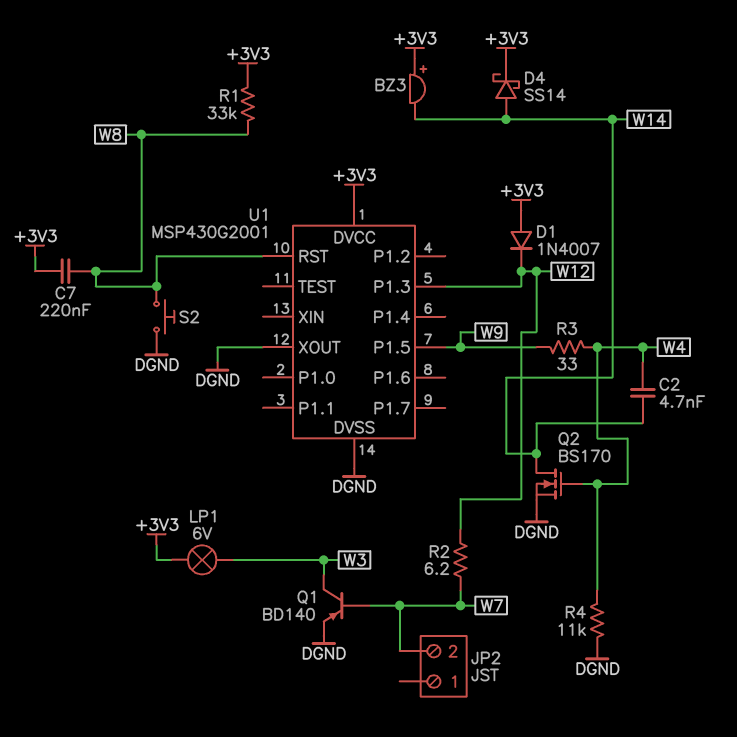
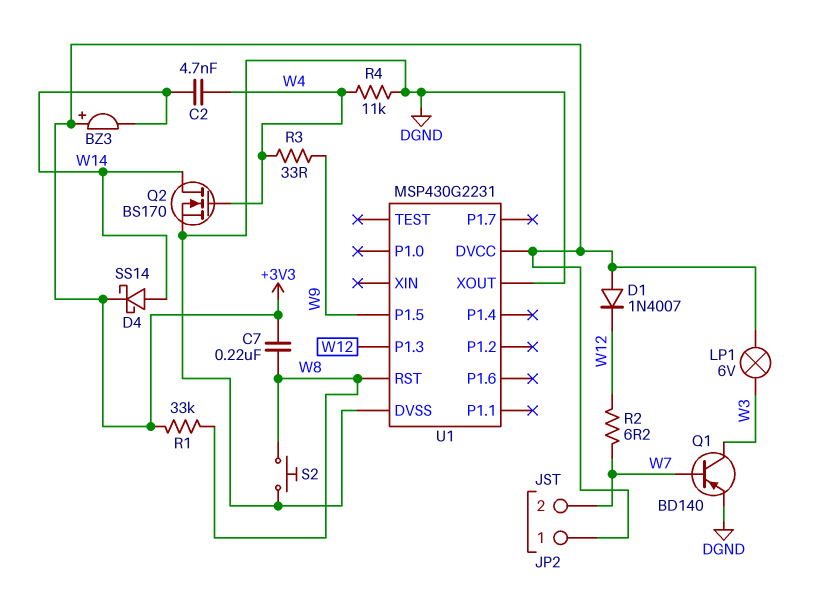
JP2 pin 1: none -> +3V3
U1: MSP430G2001 -> MSP430G2231

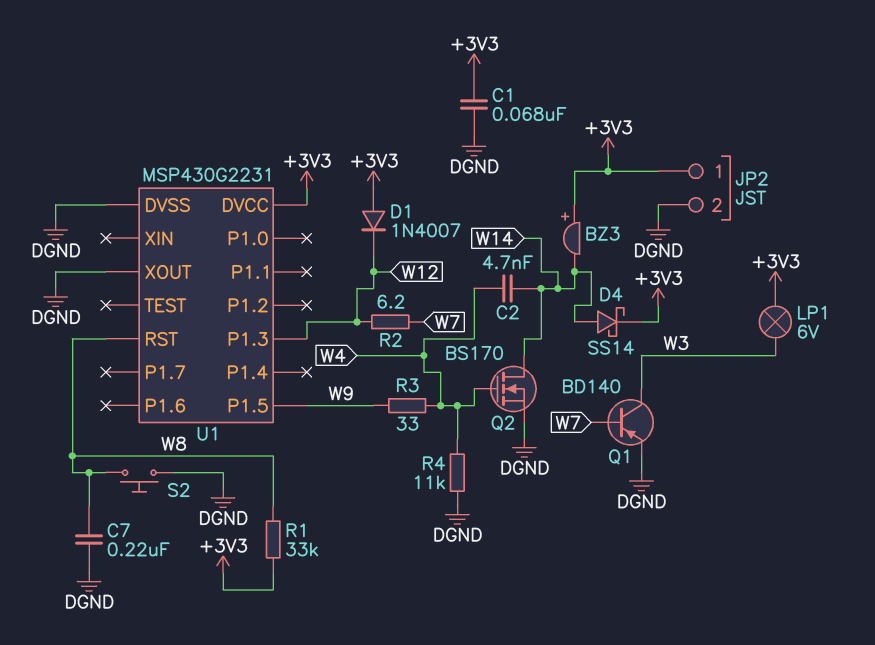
C1: none -> 68nF (+3V3, DGND)
C7: 220nF (+3V3, W8) -> 220nF (DGND, W8)
JP2 pin 2: W7 -> DGND

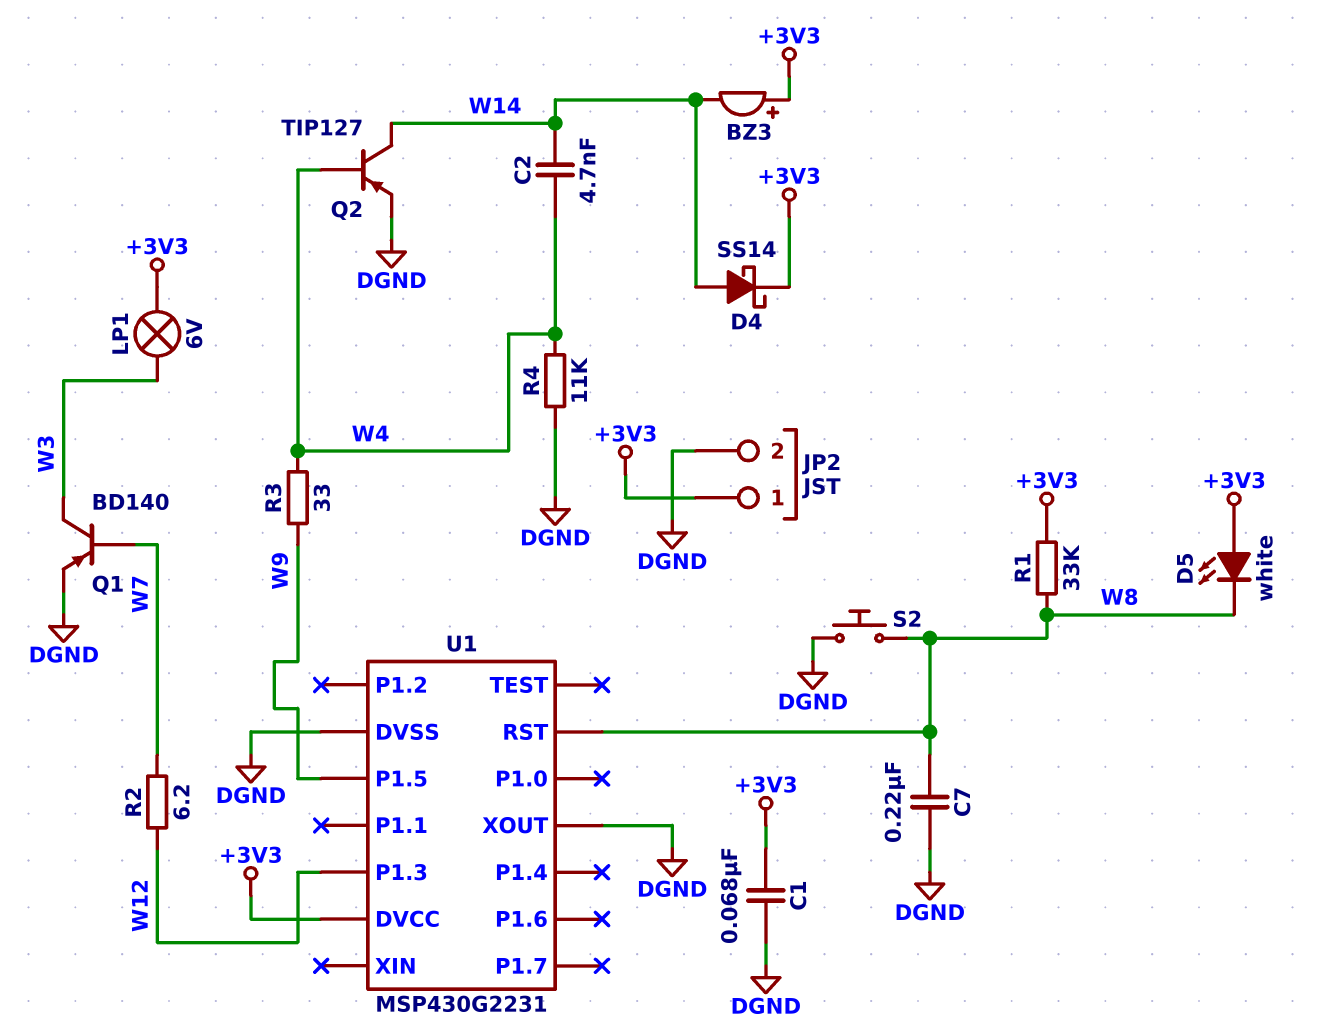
D1: diode 1N4007 (A +3V3, K W12) -> none
D5: none -> LED white (A +3V3, K W8)
Q2: NMOS BS170 (G W4, D W14, S DGND) -> PNP TIP127 (B W4, C W14, E DGND)

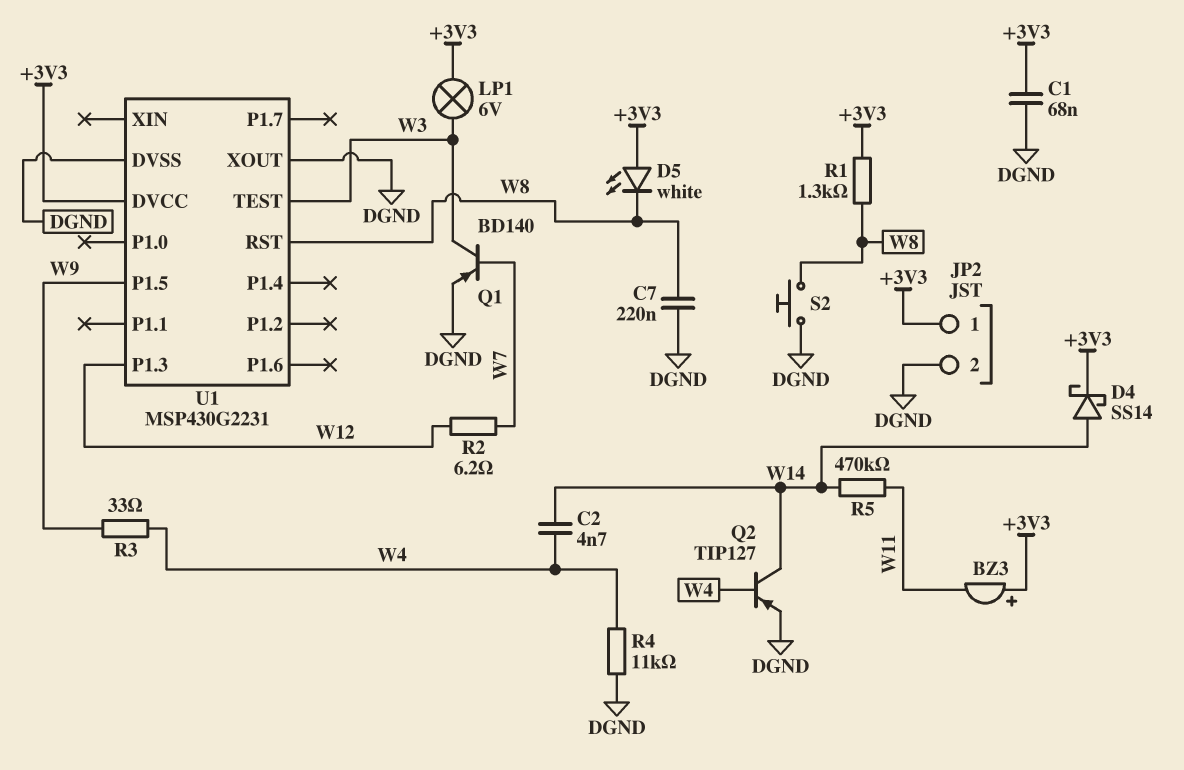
BZ3: buzzer (plus +3V3, minus W14) -> buzzer (plus +3V3, minus W11)
R1: 33k (+3V3, W8) -> 1.3k (+3V3, W8)
R5: none -> 470k (W11, W14)
U1 pin TEST: none -> W3

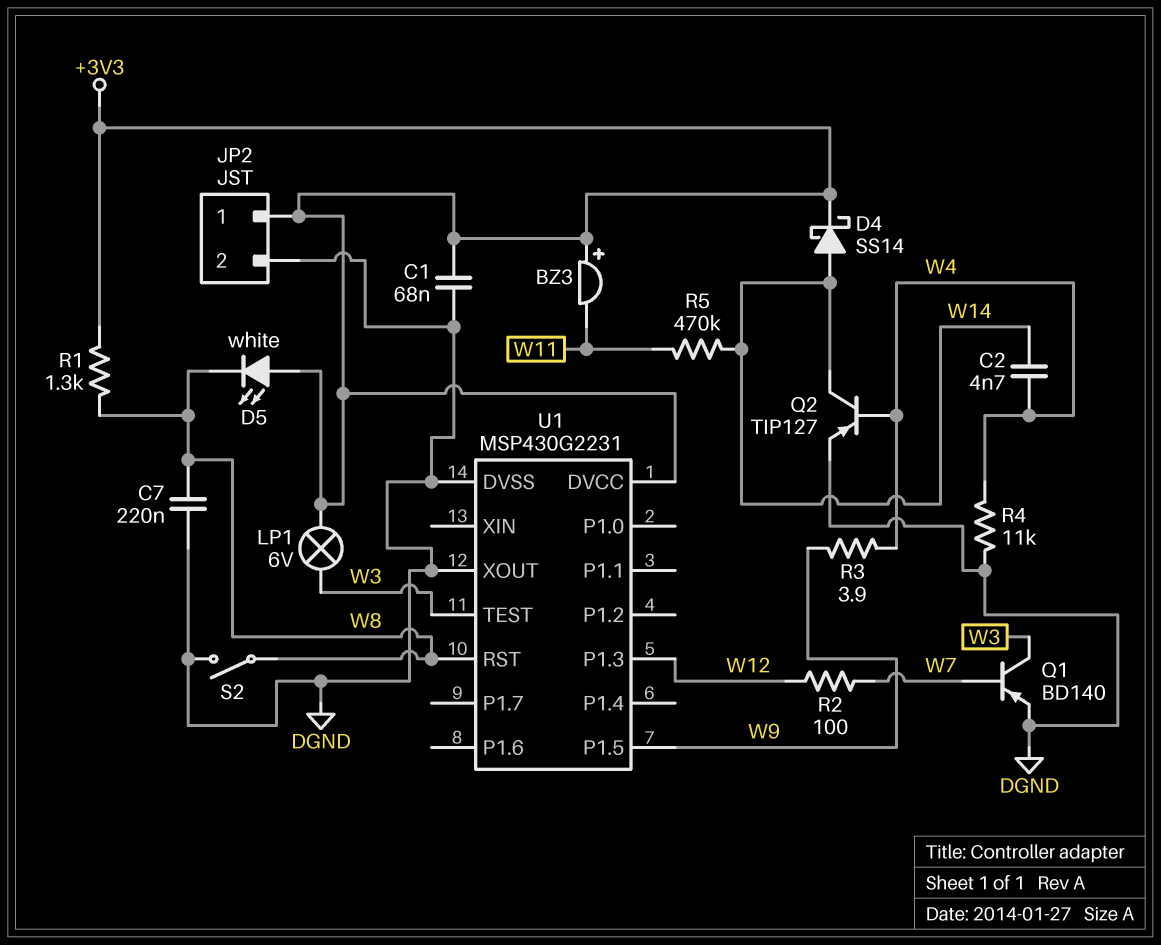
R2: 6.2 (W7, W12) -> 100 (W7, W12)
R3: 33 (W4, W9) -> 3.9 (W4, W9)
S2: button (DGND, W8) -> switch (DGND, W8)

